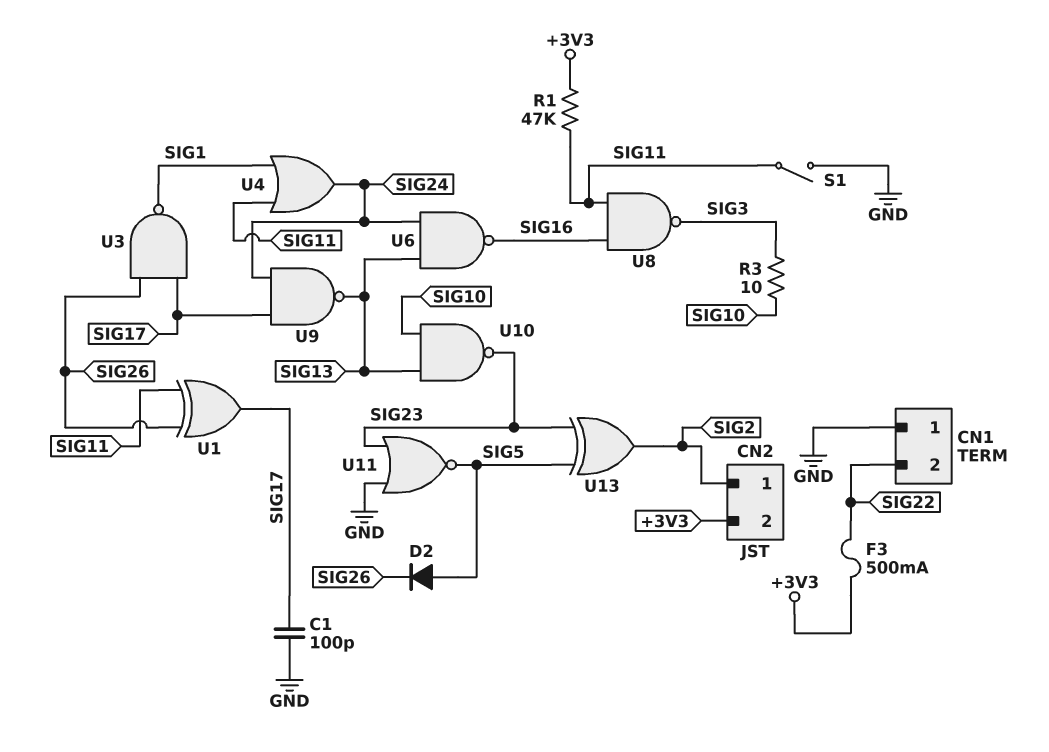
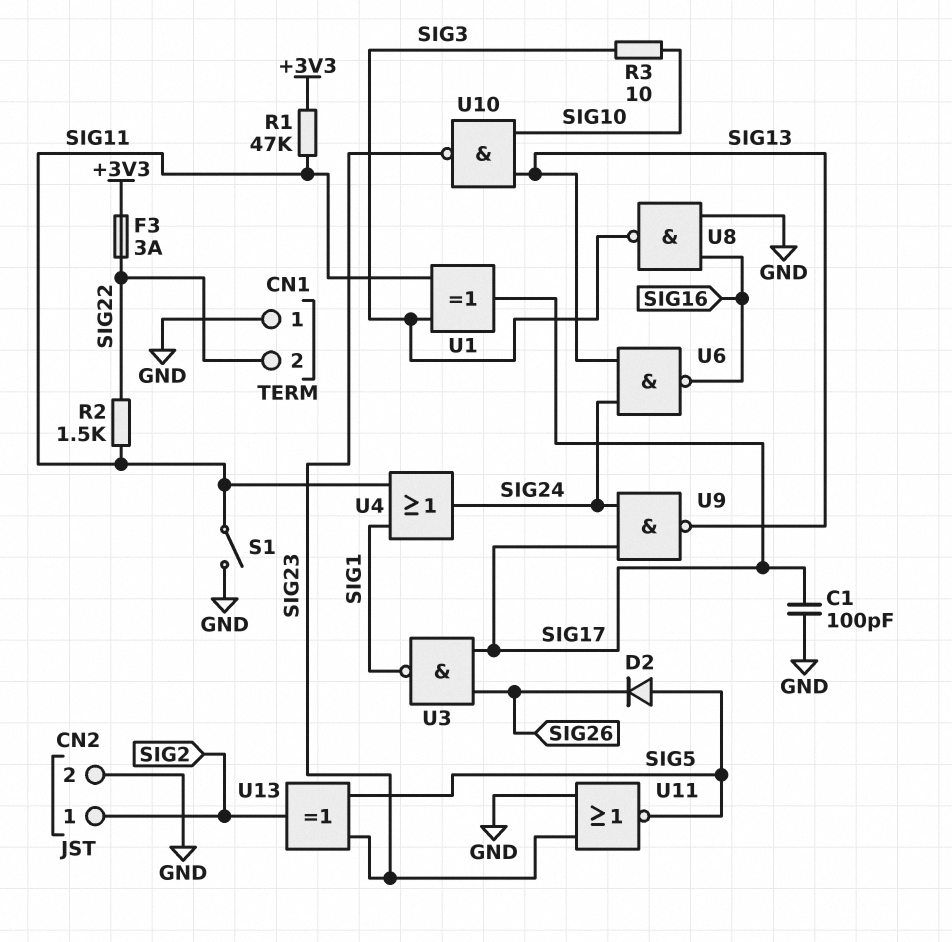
CN2 pin 2: +3V3 -> GND
F3: 500mA (+3V3, SIG22) -> 3A (+3V3, SIG22)
R2: none -> 1.5k (SIG11, SIG22)
U1: XOR (in SIG11, in SIG26, out SIG17) -> XOR (in SIG3, in SIG11, out SIG17)
U8: NAND (in SIG11, in SIG16, out SIG3) -> NAND (in GND, in SIG16, out SIG3)

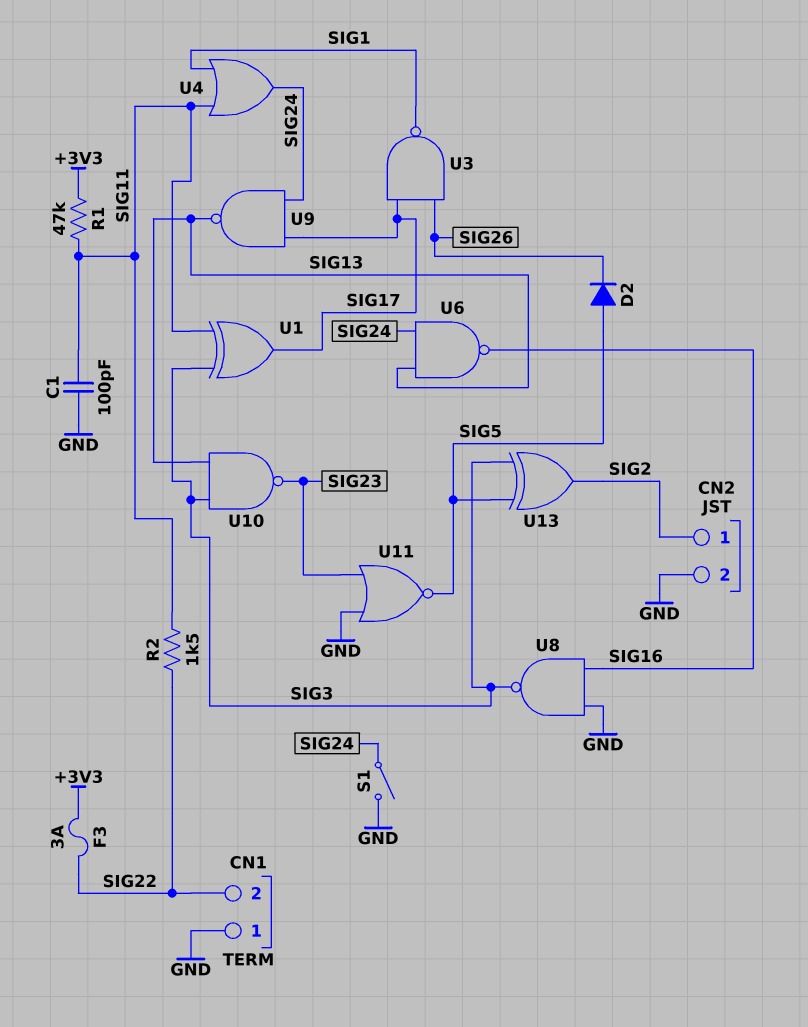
C1: 100pF (GND, SIG17) -> 100pF (GND, SIG11)
R3: 10 (SIG3, SIG10) -> none
S1: switch (GND, SIG11) -> switch (GND, SIG24)
U10: NAND (in SIG10, in SIG13, out SIG23) -> NAND (in SIG3, in SIG13, out SIG23)
U13: XOR (in SIG5, in SIG23, out SIG2) -> XOR (in SIG3, in SIG5, out SIG2)

